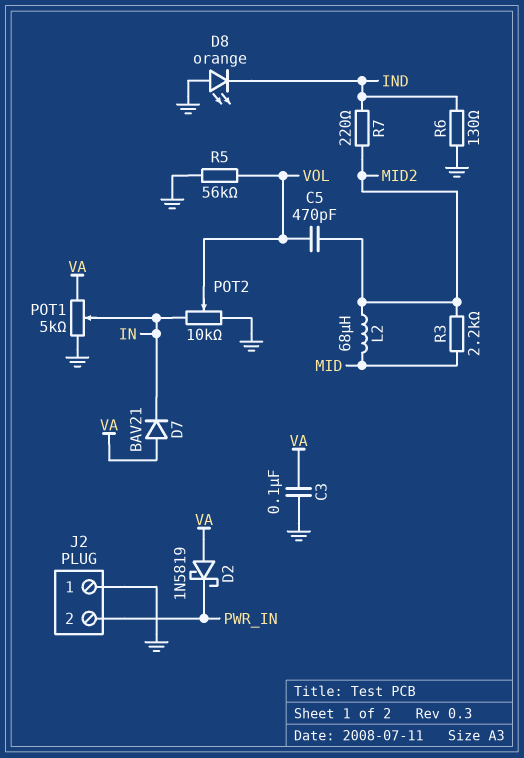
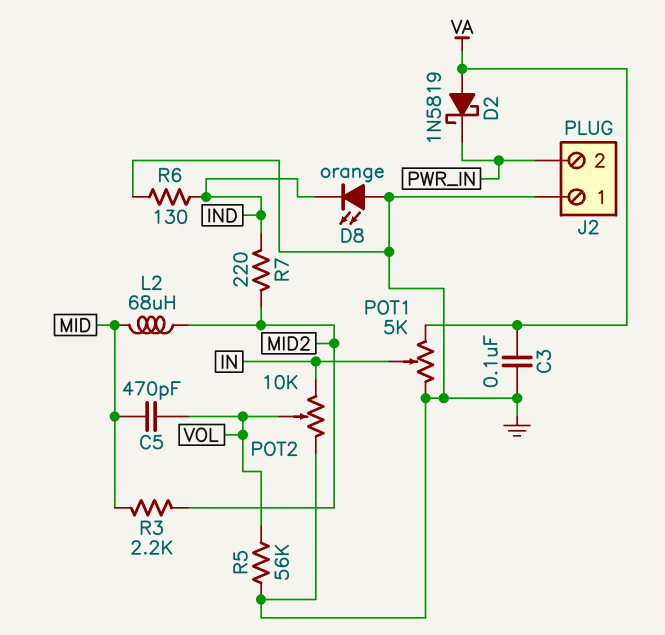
C5: 470pF (MID2, VOL) -> 470pF (MID, VOL)
D7: diode BAV21 (A VA, K IN) -> none

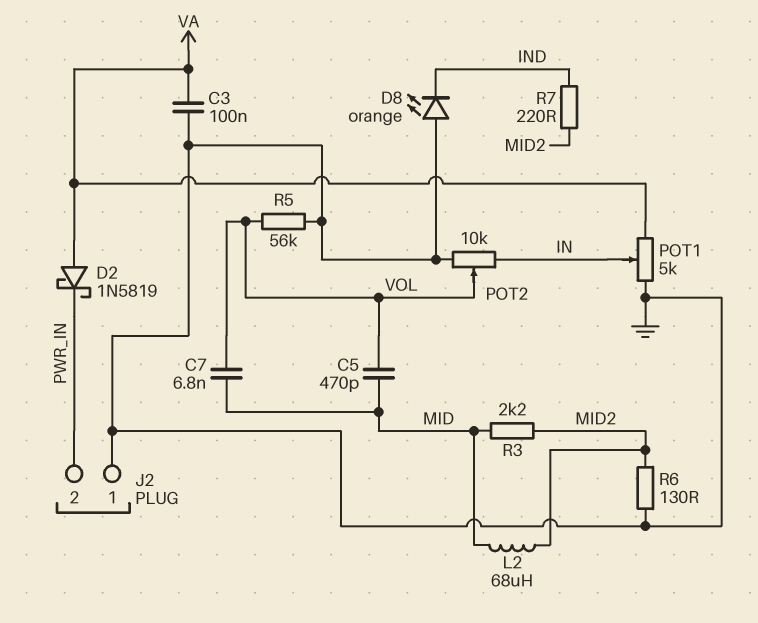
C7: none -> 6.8nF (MID, VOL)
R6: 130 (GND, IND) -> 130 (GND, MID2)

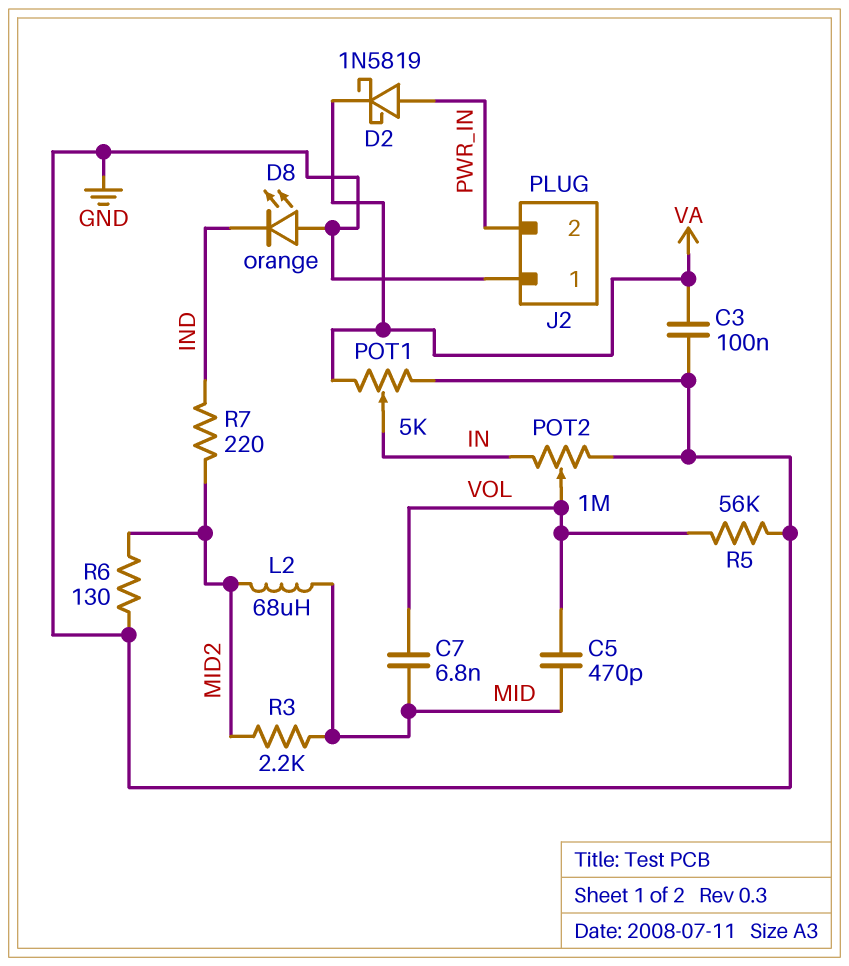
D2: schottky 1N5819 (A VA, K PWR_IN) -> schottky 1N5819 (A PWR_IN, K VA)
POT2: 10k (GND, IN, wiper VOL) -> 1M (GND, IN, wiper VOL)

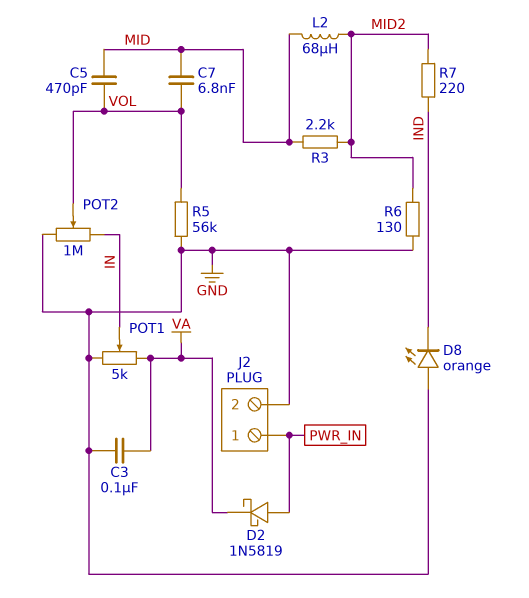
J2 pin 1: GND -> PWR_IN
J2 pin 2: PWR_IN -> GND

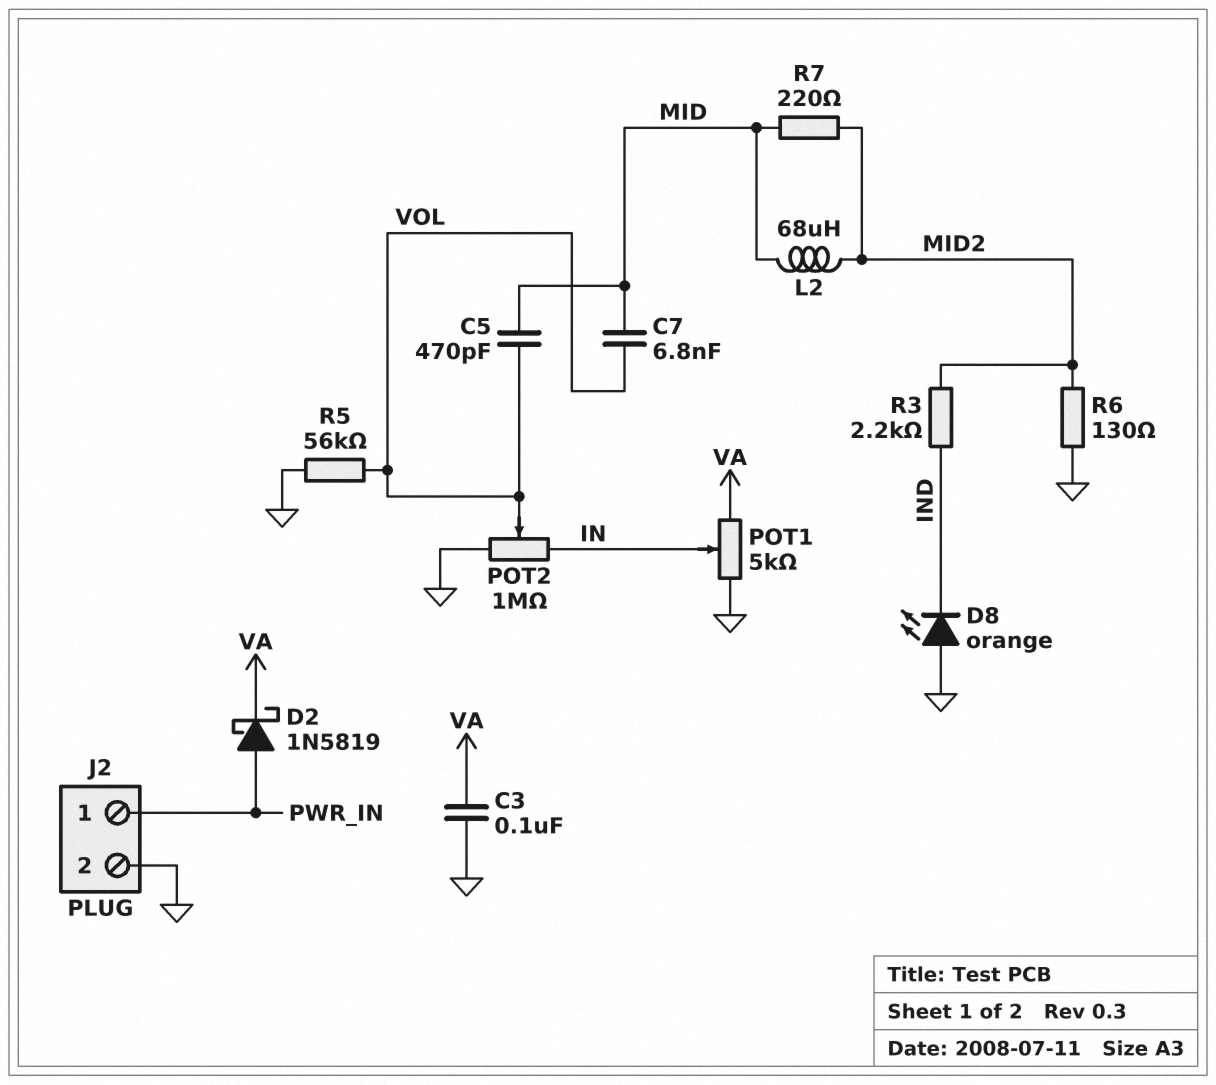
R3: 2.2k (MID, MID2) -> 2.2k (IND, MID2)
R7: 220 (IND, MID2) -> 220 (MID, MID2)

